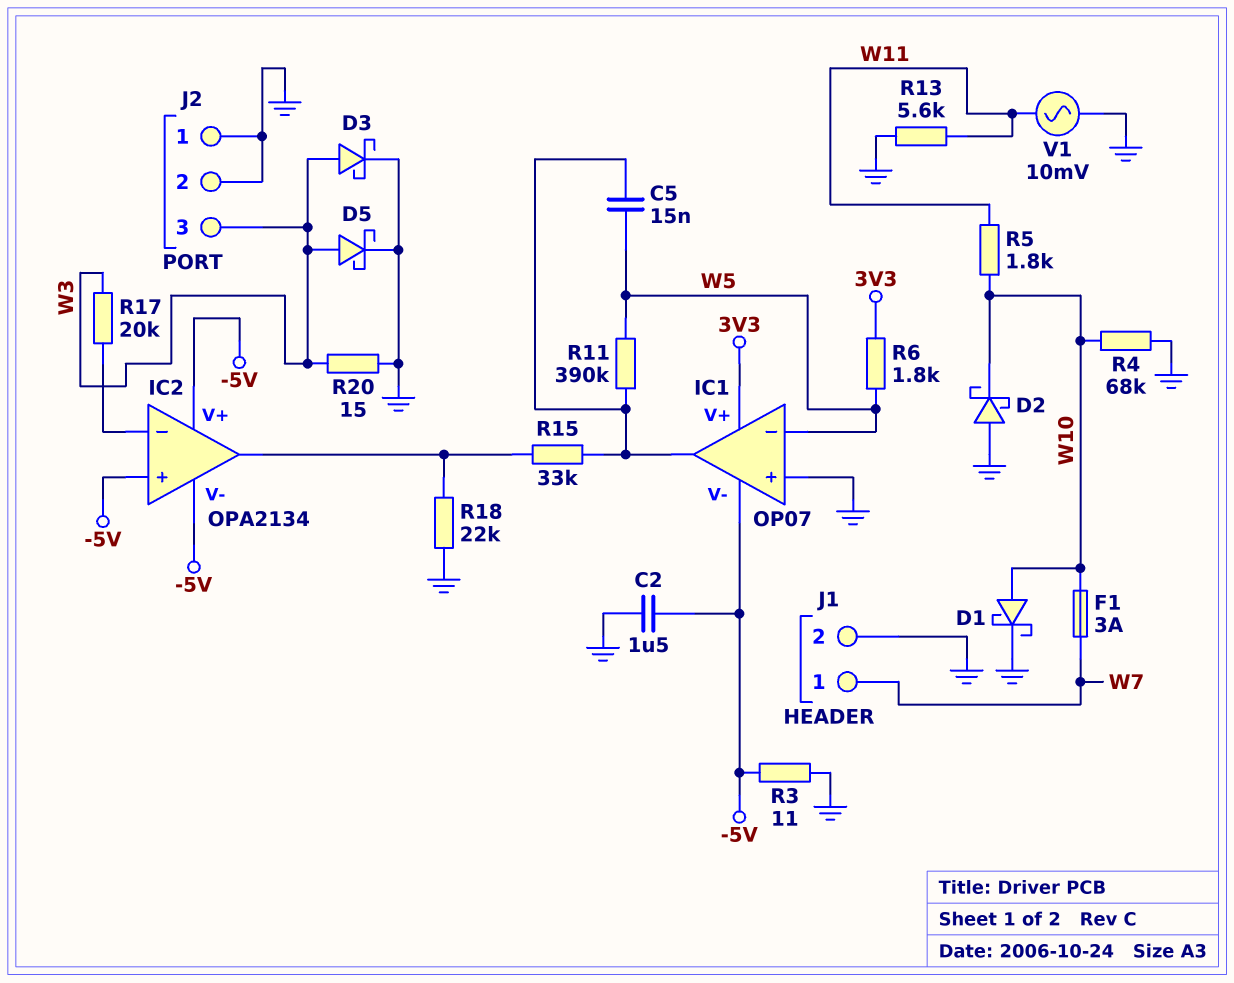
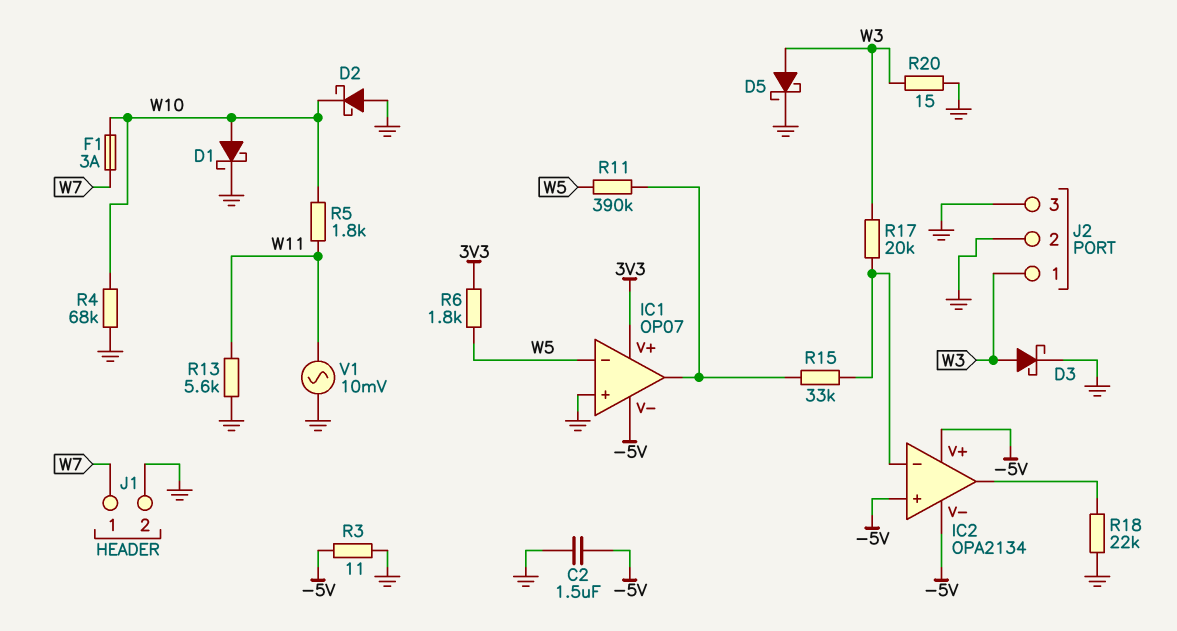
C5: 15nF (IC1/out, W5) -> none
J2 pin 1: GND -> W3
J2 pin 3: W3 -> GND
R15: 33k (IC1/out, IC2/out) -> 33k (IC1/out, IC2/in-)

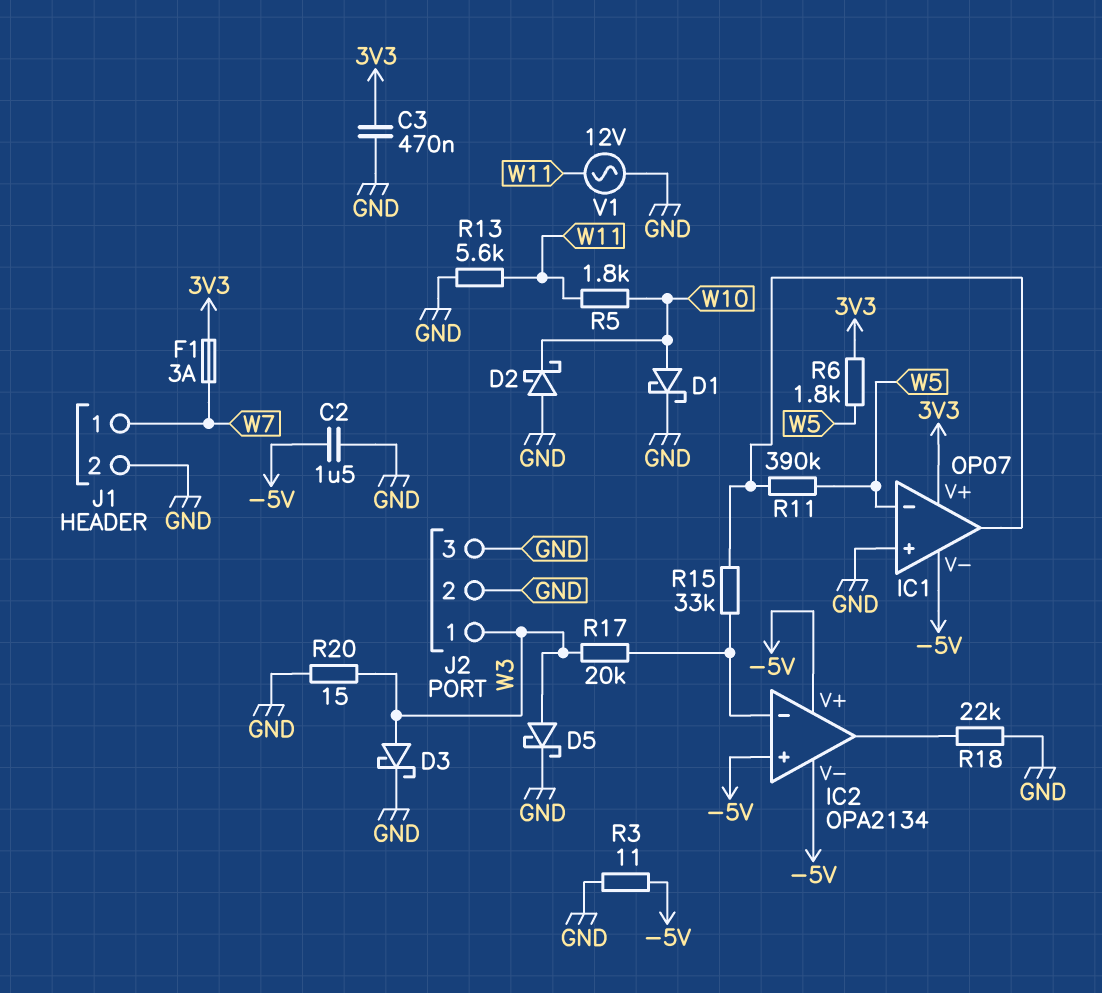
C3: none -> 470nF (3V3, GND)
F1: 3A (W7, W10) -> 3A (3V3, W7)
R4: 68k (GND, W10) -> none
V1: AC 10mV (GND, W11) -> AC 12V (GND, W11)

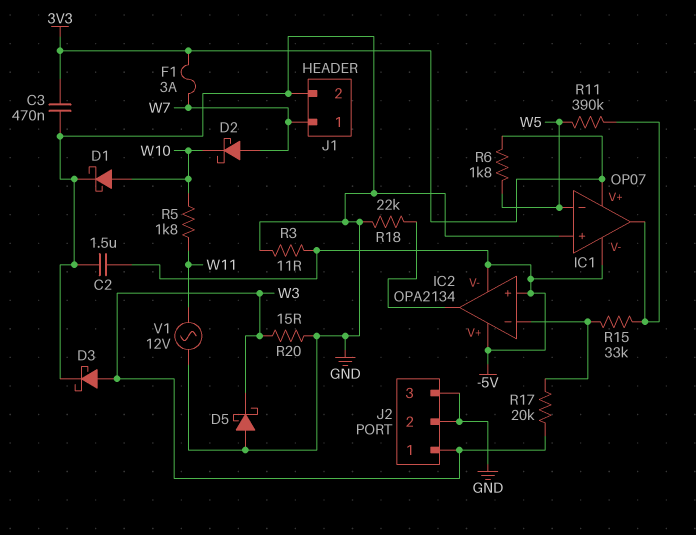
D2: schottky (A GND, K W10) -> schottky (A W7, K W10)
D5: schottky (A W3, K GND) -> schottky (A GND, K W3)
R13: 5.6k (GND, W11) -> none

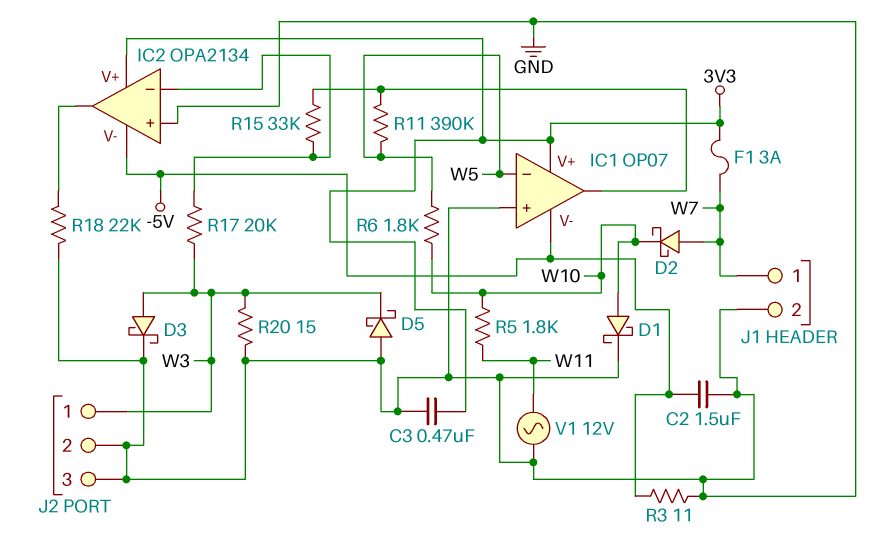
IC2 pin V+: -5V -> 3V3
IC2 pin in+: -5V -> GND
R6: 1.8k (3V3, W5) -> 1.8k (W5, W10)

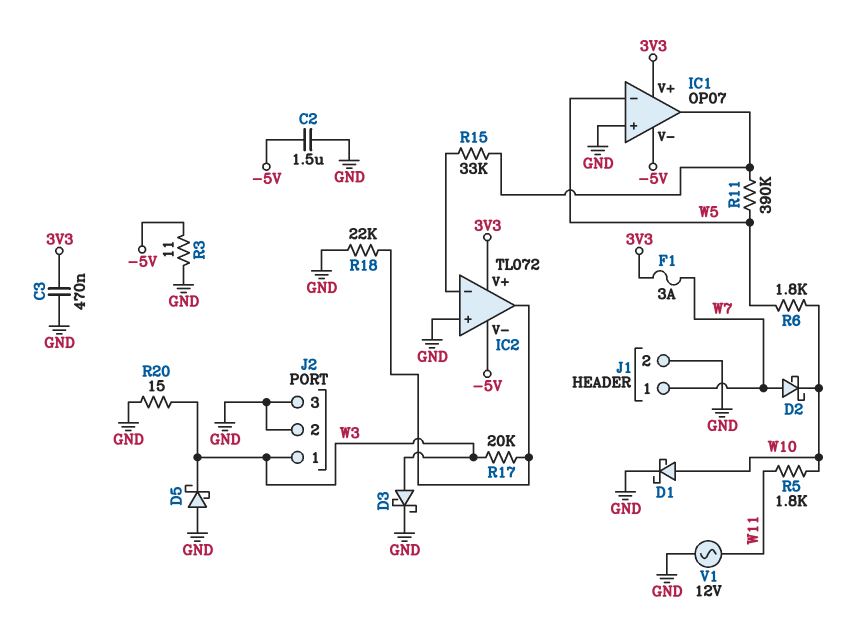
IC2: OPA2134 -> TL072
R17: 20k (IC2/in-, W3) -> 20k (IC2/out, W3)

